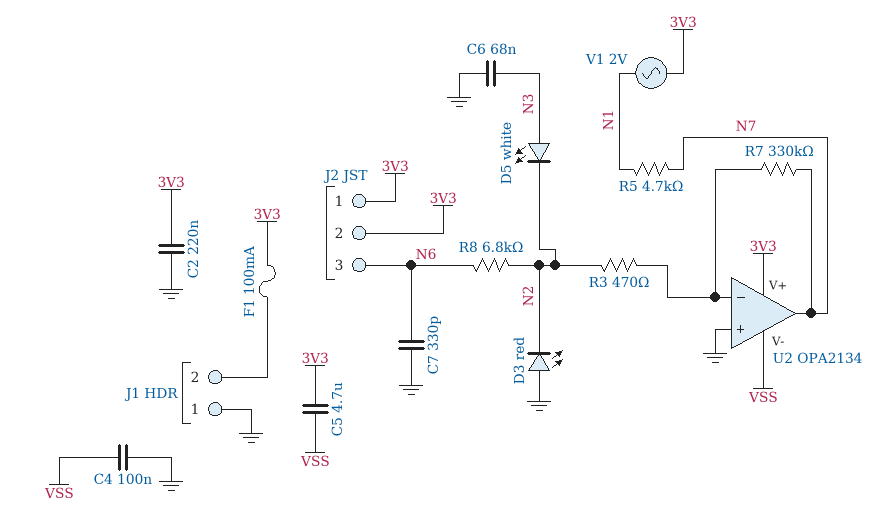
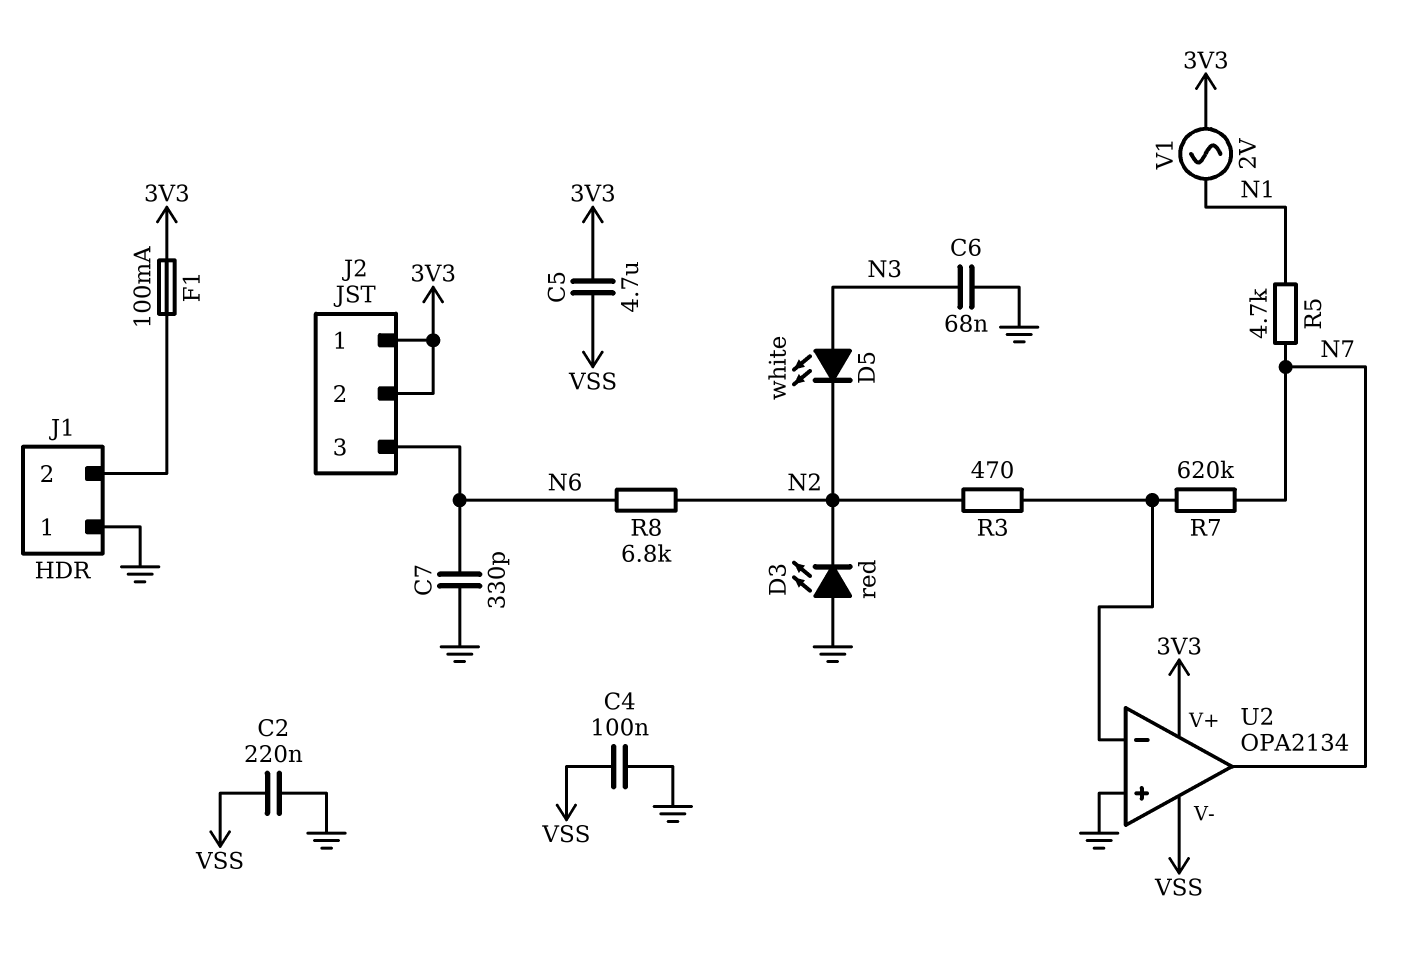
C2: 220nF (3V3, GND) -> 220nF (GND, VSS)
R7: 330k (N7, U2/in-) -> 620k (N7, U2/in-)

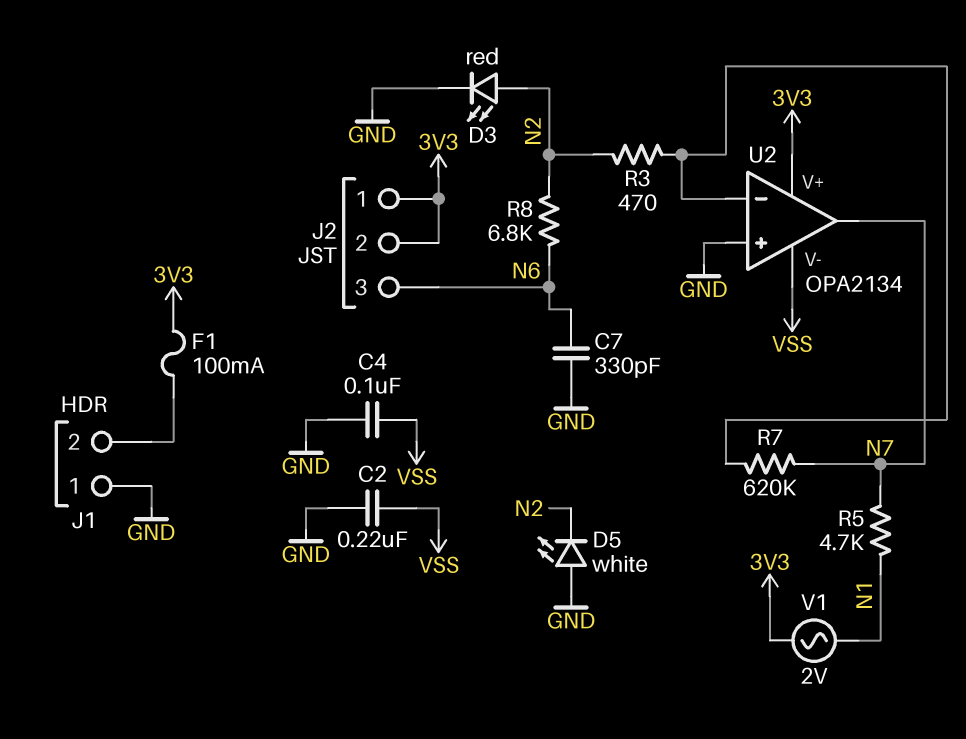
C5: 4.7uF (3V3, VSS) -> none
C6: 68nF (GND, N3) -> none
D3: LED red (A GND, K N2) -> LED red (A N2, K GND)
D5: LED white (A N3, K N2) -> LED white (A GND, K N2)

